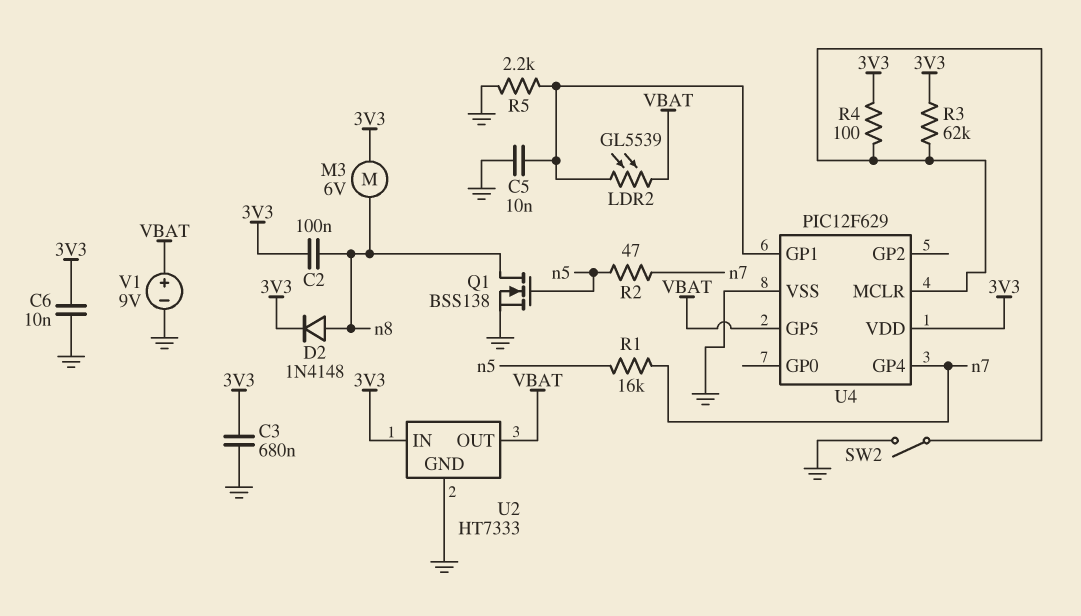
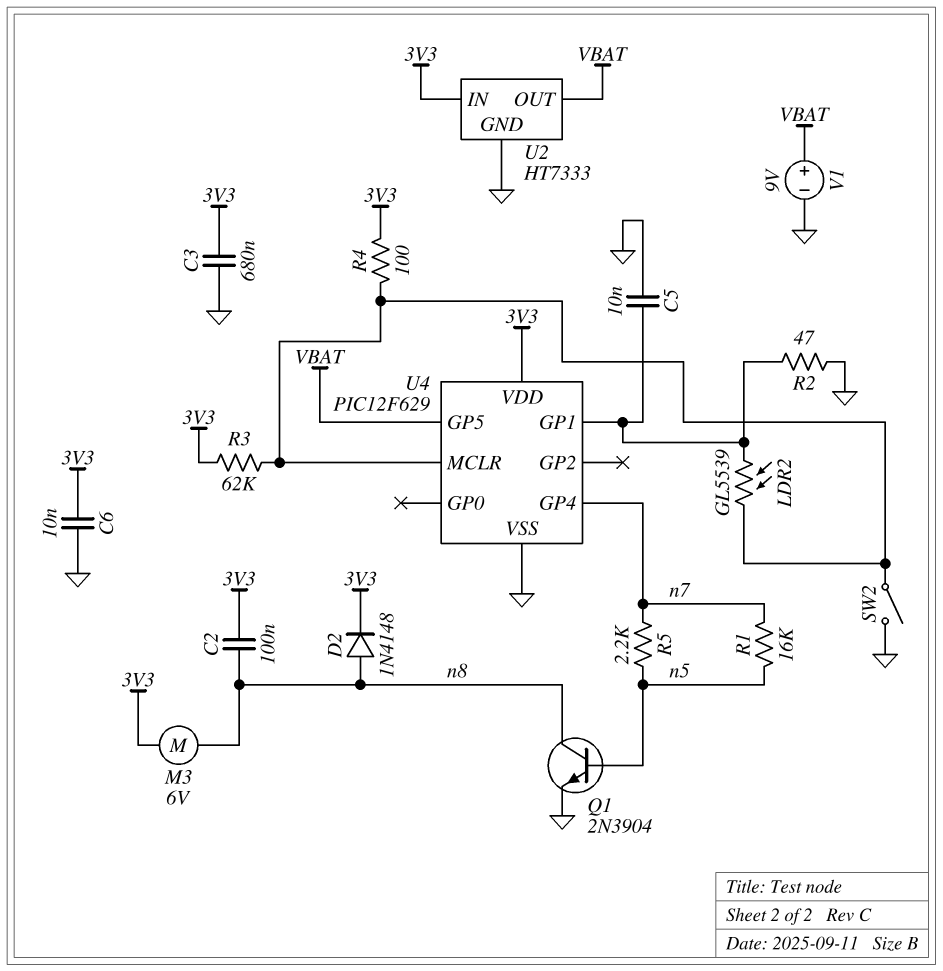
LDR2: GL5539 (U4/GP1, VBAT) -> GL5539 (U4/GP1, U4/MCLR)
Q1: NMOS BSS138 (G n5, D n8, S GND) -> NPN 2N3904 (B n5, C n8, E GND)
R2: 47 (n5, n7) -> 47 (GND, U4/GP1)
R5: 2.2k (GND, U4/GP1) -> 2.2k (n5, n7)

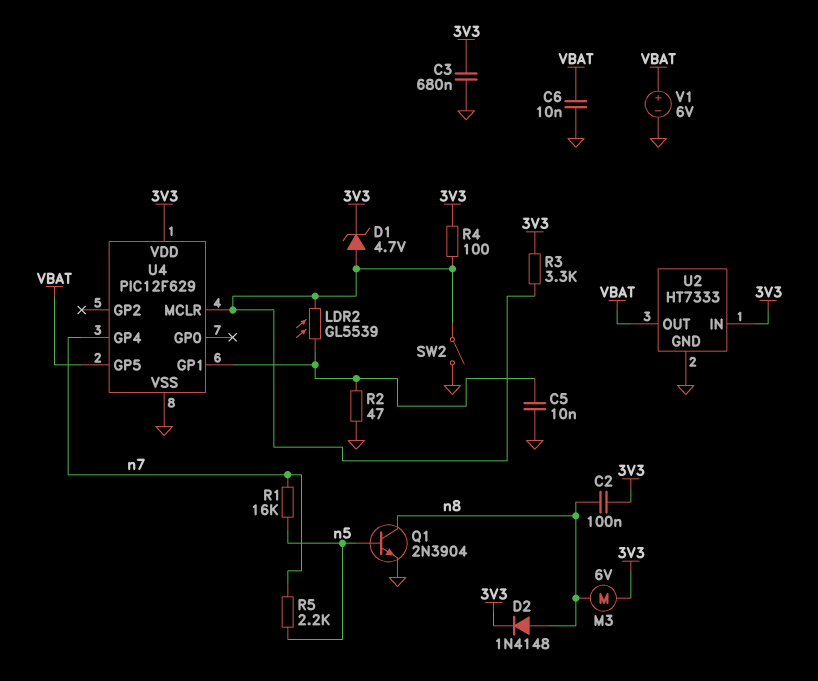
C6: 10nF (3V3, GND) -> 10nF (GND, VBAT)
D1: none -> zener 4.7V (A U4/MCLR, K 3V3)
R3: 62k (3V3, U4/MCLR) -> 3.3k (3V3, U4/MCLR)
V1: 9V (plus VBAT, minus GND) -> 6V (plus VBAT, minus GND)

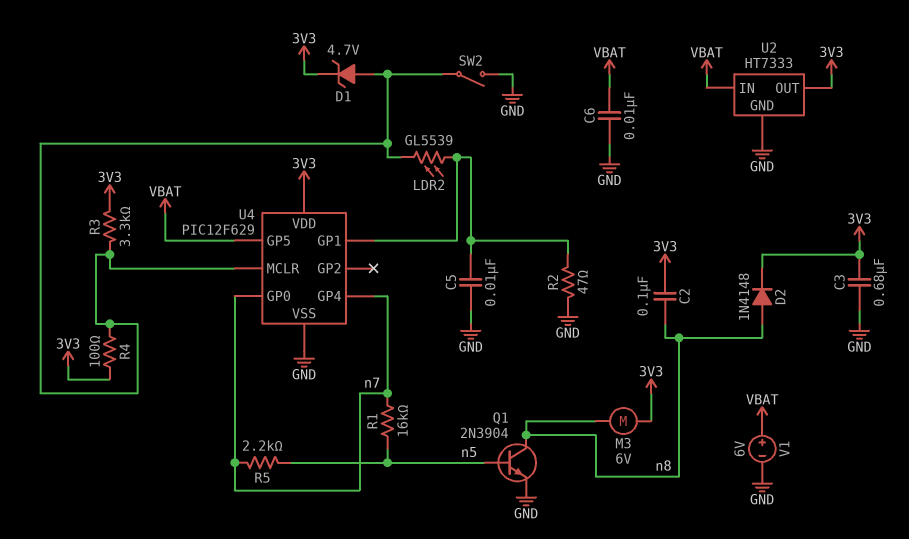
U2 pin IN: 3V3 -> VBAT
U2 pin OUT: VBAT -> 3V3
U4 pin GP0: none -> n7

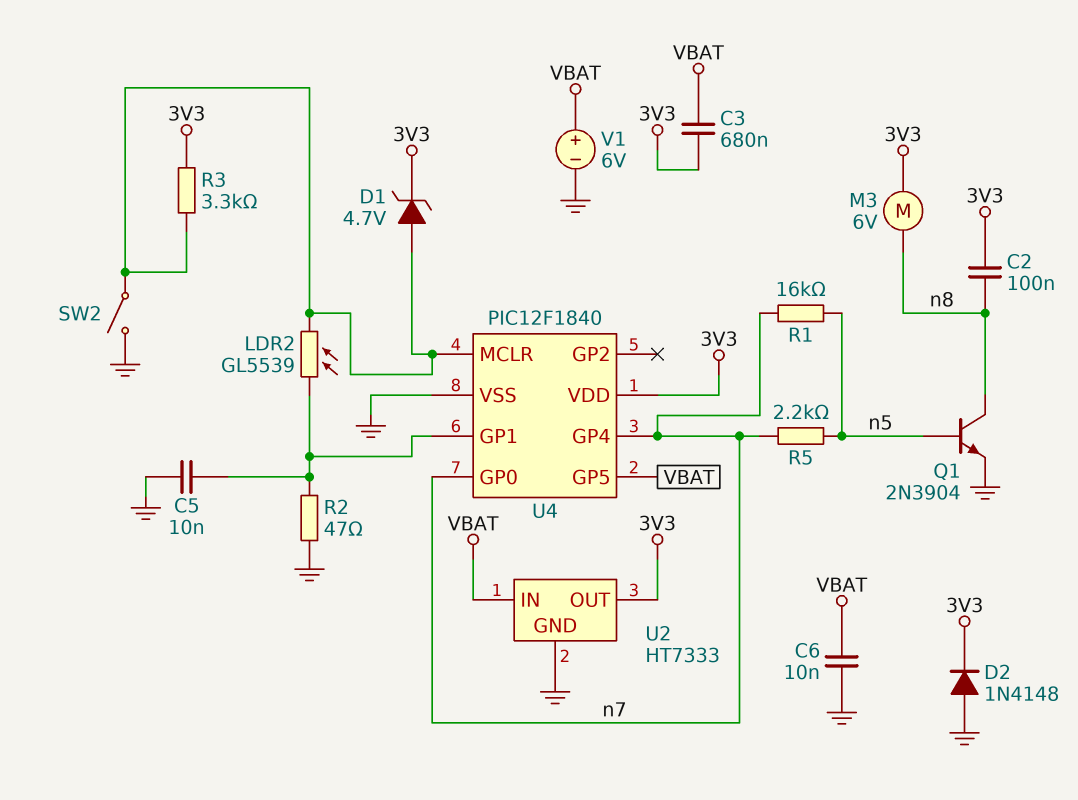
C3: 680nF (3V3, GND) -> 680nF (3V3, VBAT)
D2: diode 1N4148 (A n8, K 3V3) -> diode 1N4148 (A GND, K 3V3)
R4: 100 (3V3, U4/MCLR) -> none
U4: PIC12F629 -> PIC12F1840

